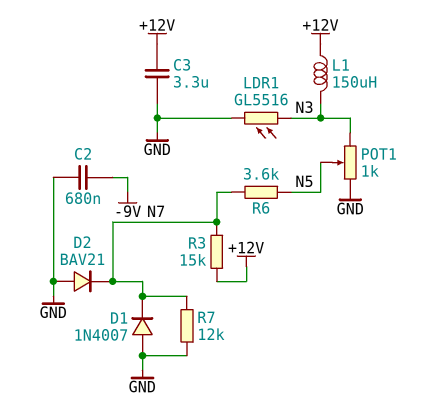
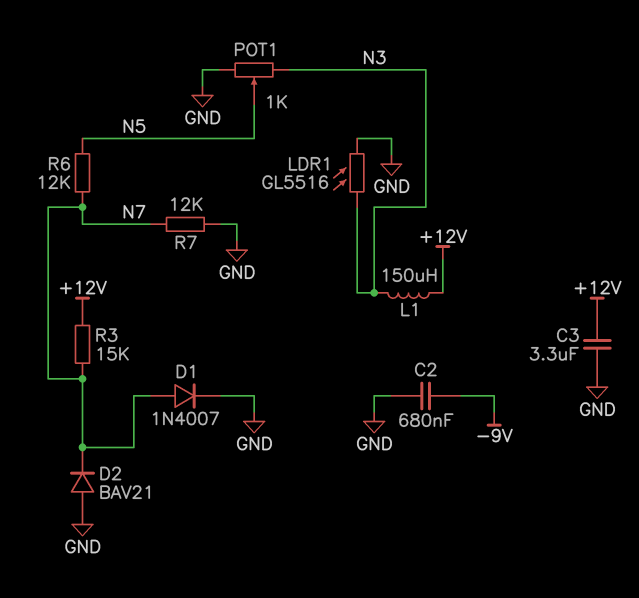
D1: diode 1N4007 (A GND, K N7) -> diode 1N4007 (A N7, K GND)
R6: 3.6k (N5, N7) -> 12k (N5, N7)

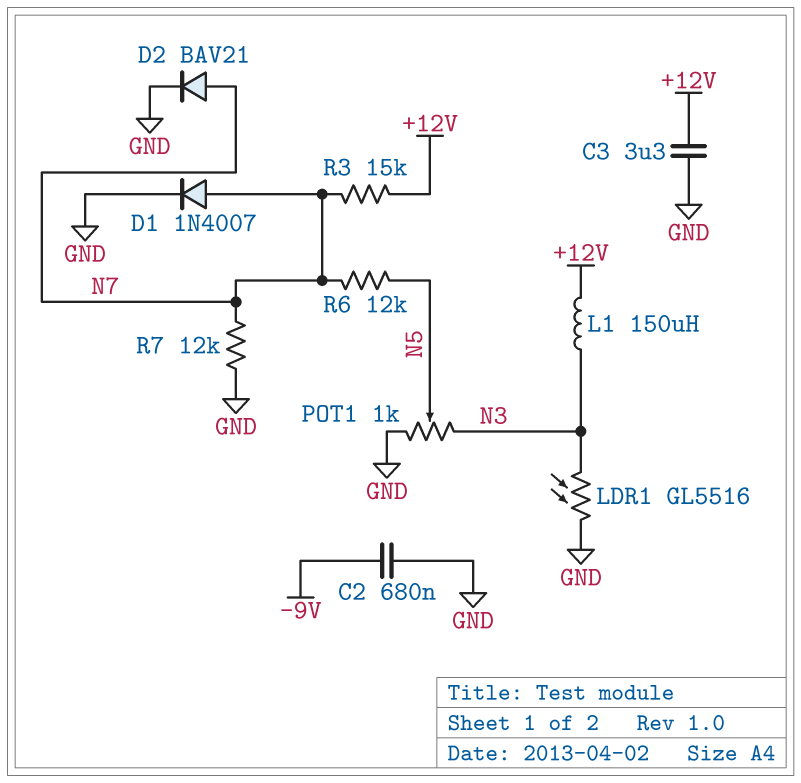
D2: diode BAV21 (A GND, K N7) -> diode BAV21 (A N7, K GND)

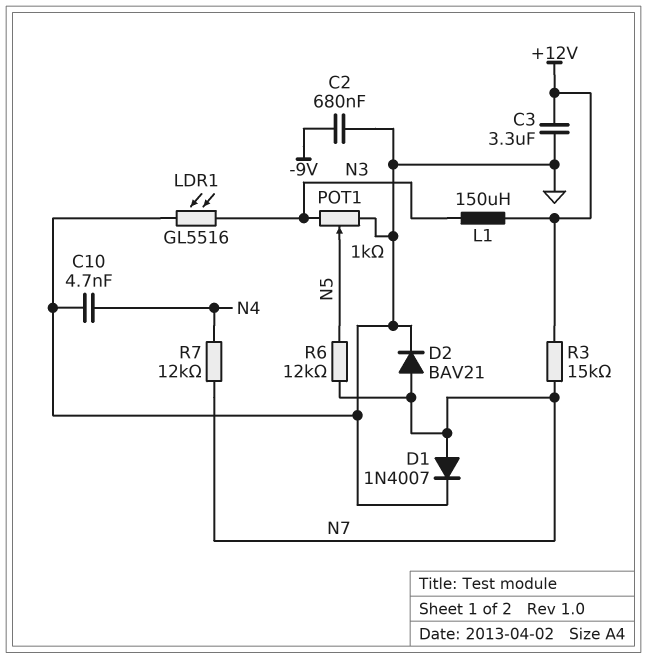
C10: none -> 4.7nF (GND, N4)
R7: 12k (GND, N7) -> 12k (N4, N7)

